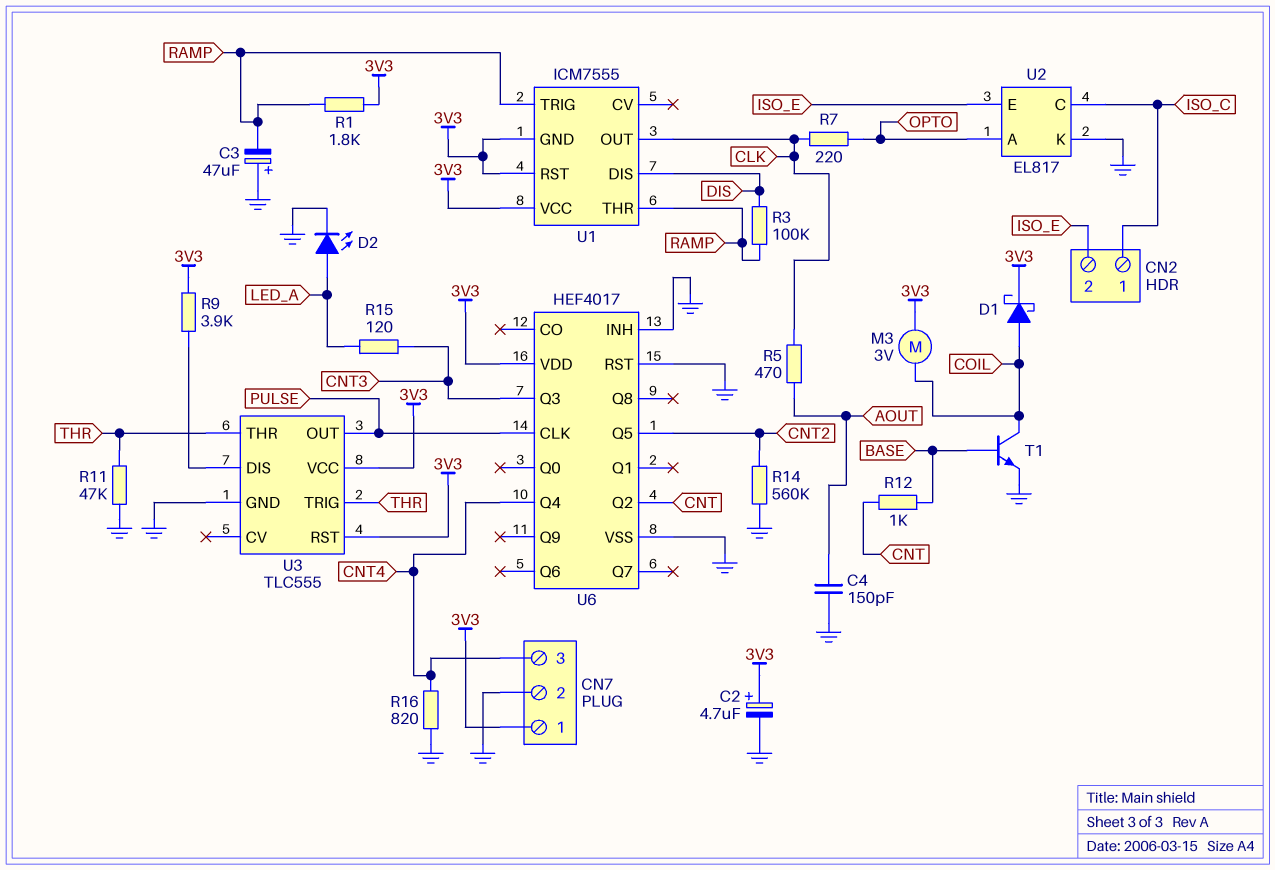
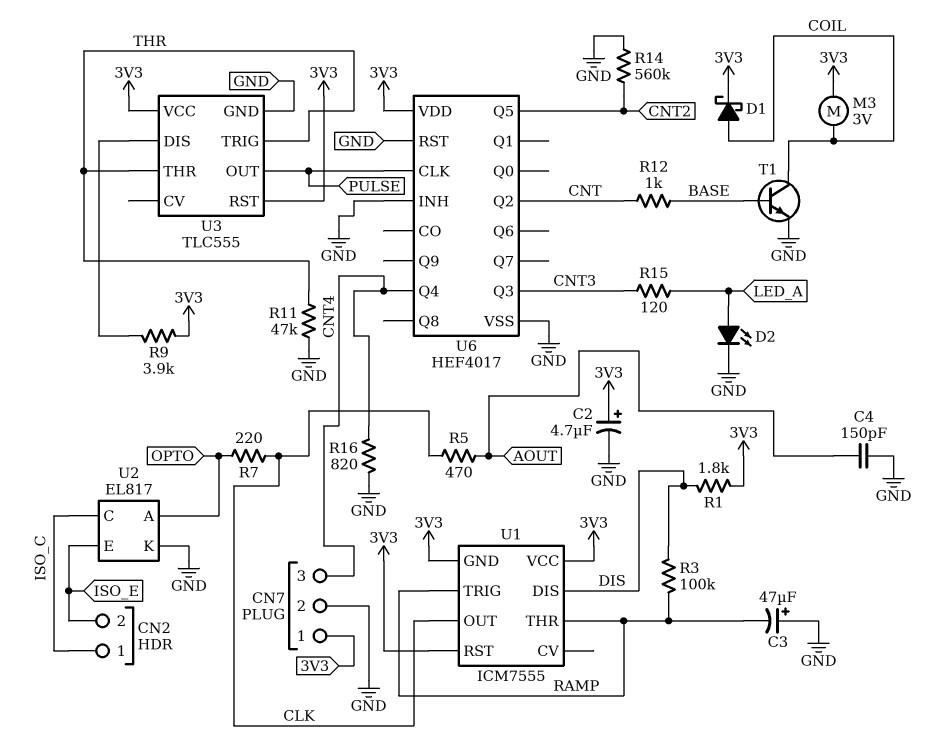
R1: 1.8k (3V3, RAMP) -> 1.8k (3V3, DIS)

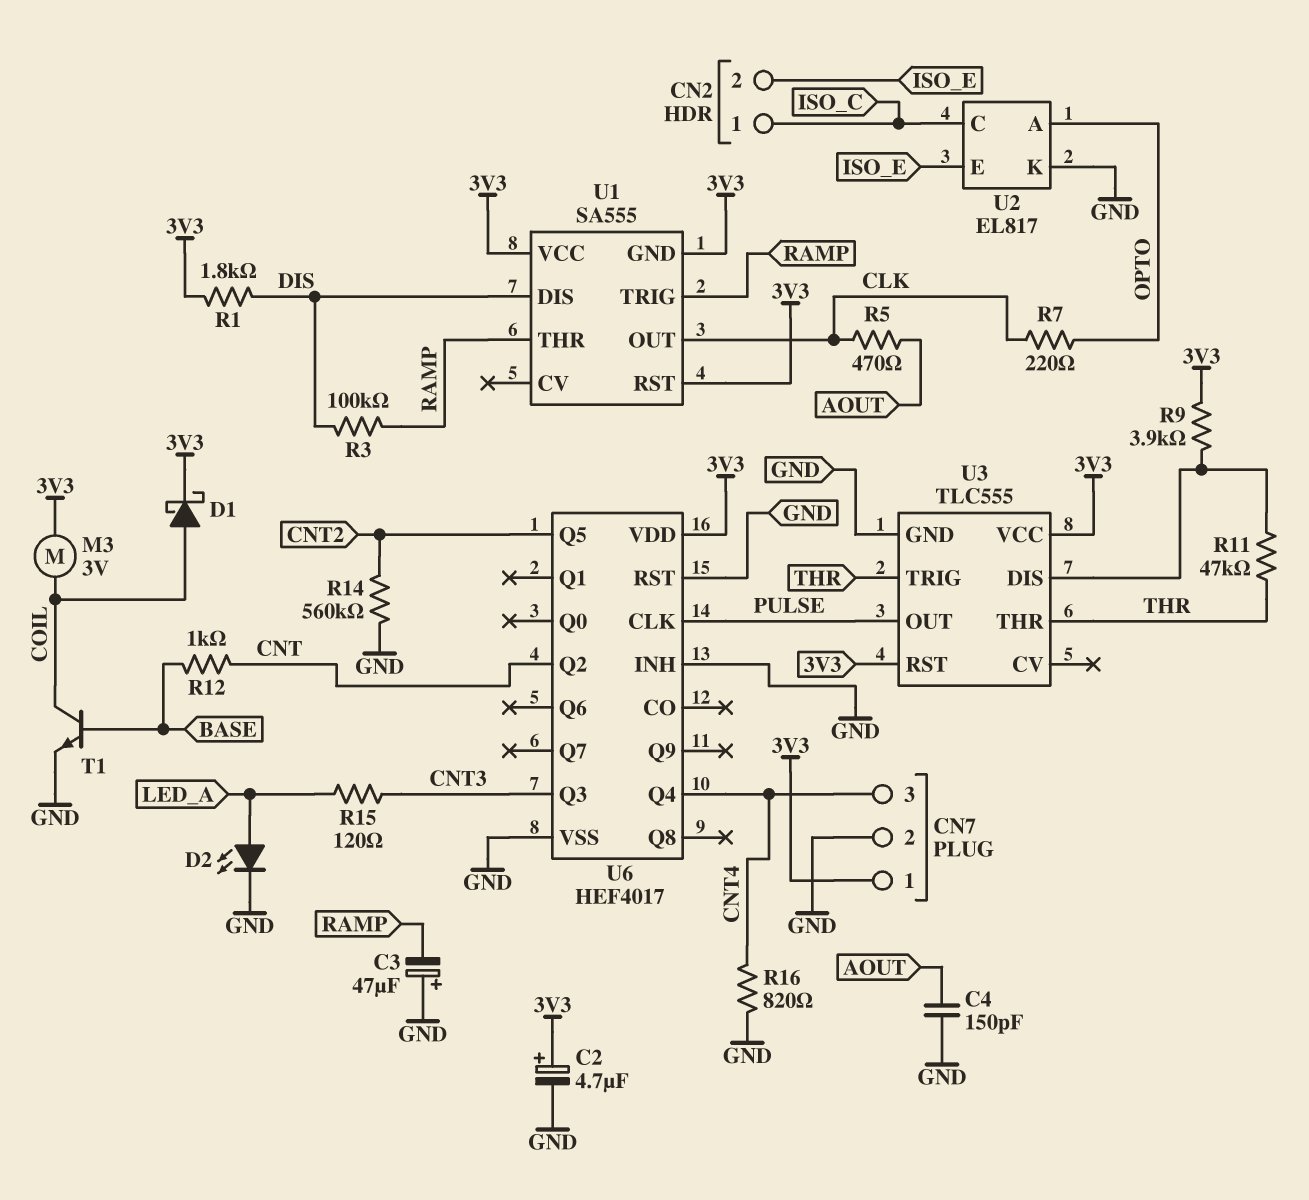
R11: 47k (GND, THR) -> 47k (THR, U3/DIS)
U1: ICM7555 -> SA555

